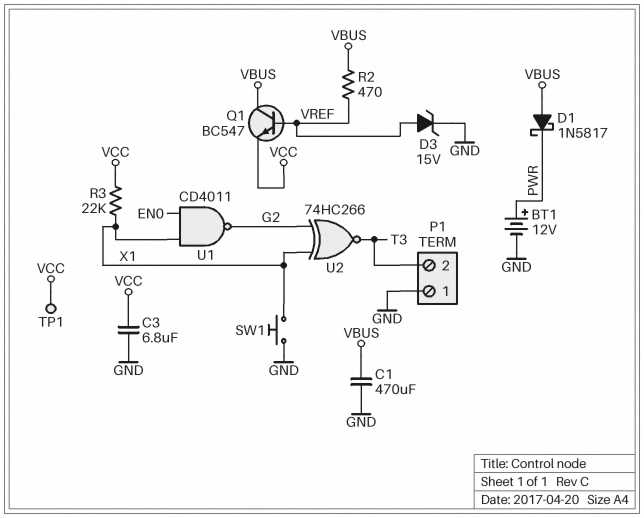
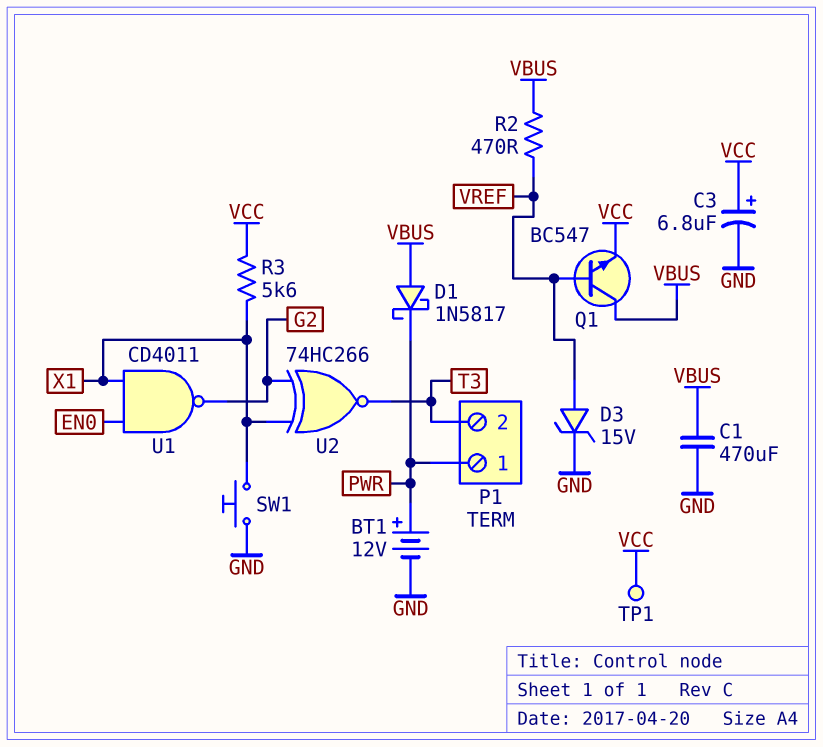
C3: 6.8uF (GND, VCC) -> 6.8uF (plus VCC, minus GND)
P1 pin 1: GND -> PWR
R3: 22k (VCC, X1) -> 5.6k (VCC, X1)

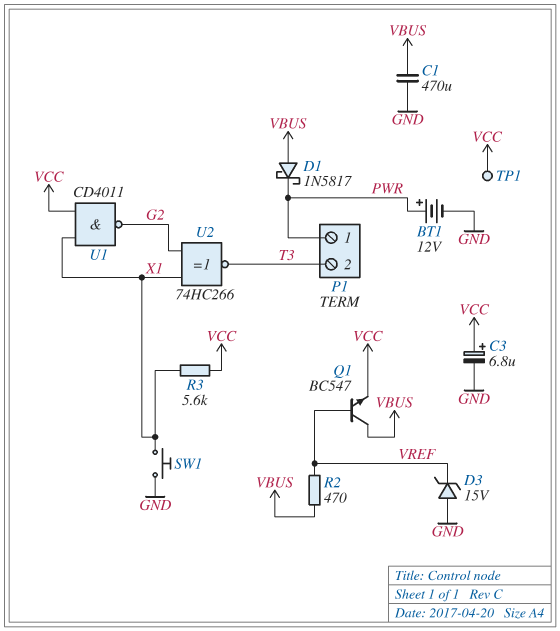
D3: zener 15V (A VREF, K GND) -> zener 15V (A GND, K VREF)
U1: NAND CD4011 (in EN0, in X1, out G2) -> NAND CD4011 (in VCC, in X1, out G2)

